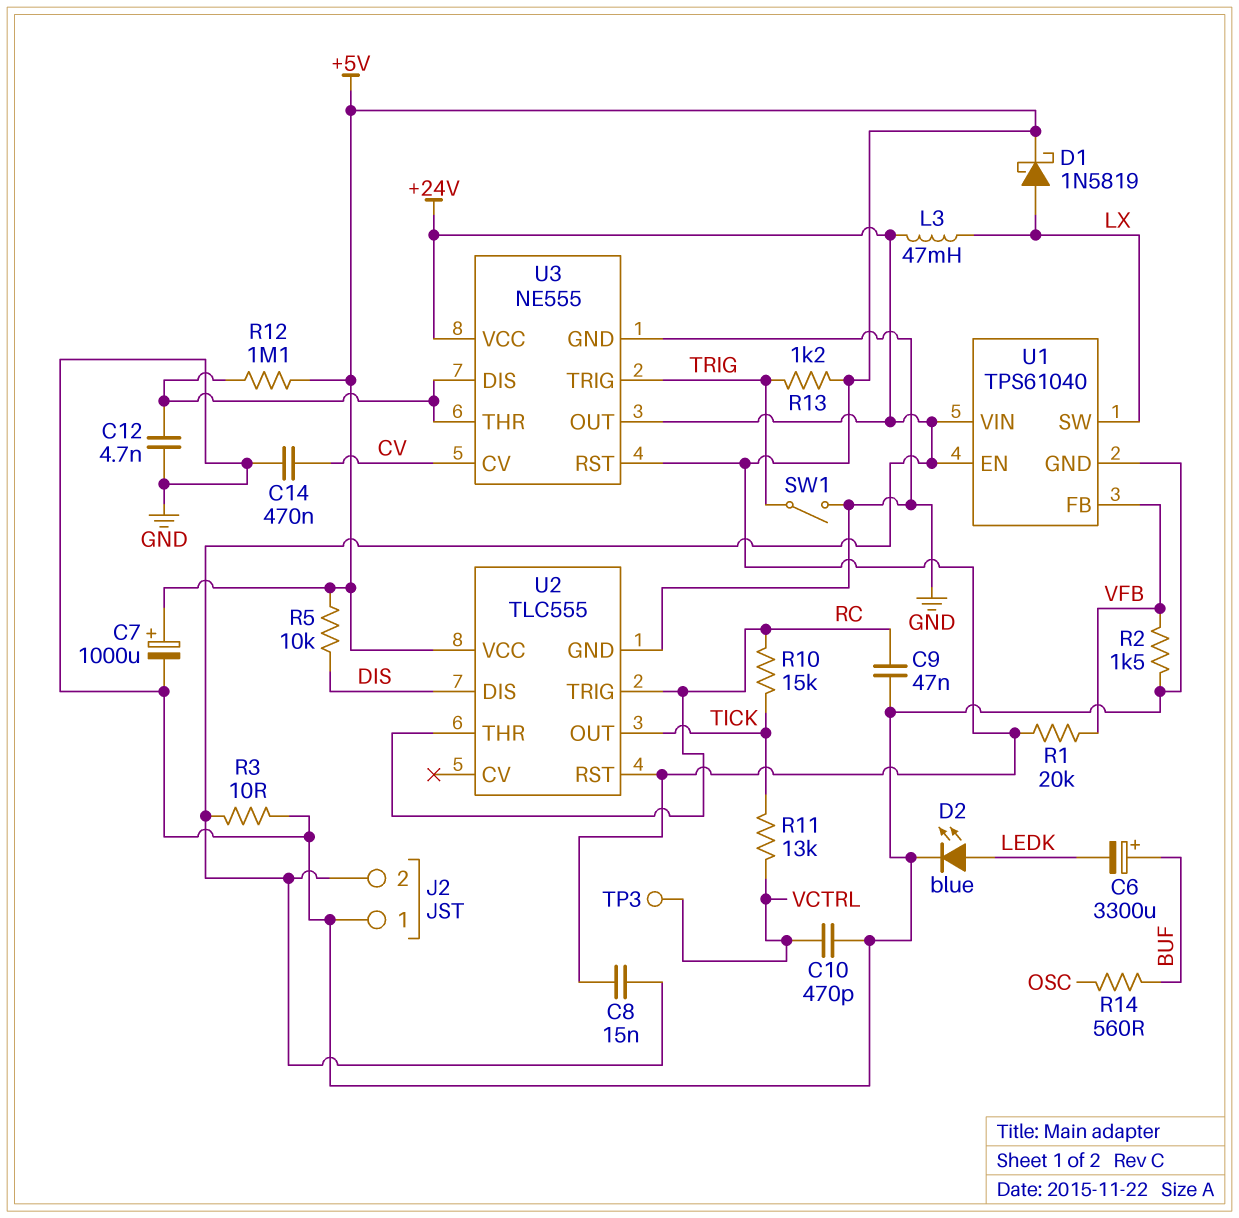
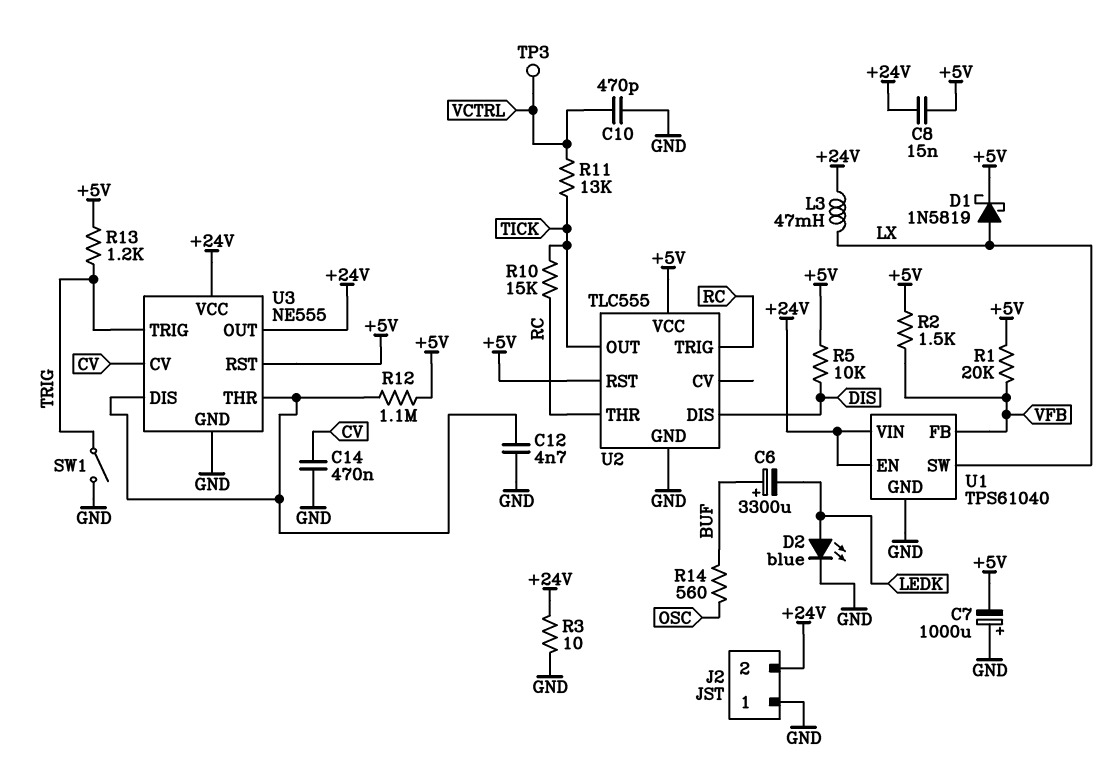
C7: 1000uF (plus +5V, minus GND) -> 1000uF (plus GND, minus +5V)
C9: 47nF (GND, RC) -> none
R2: 1.5k (GND, VFB) -> 1.5k (+5V, VFB)

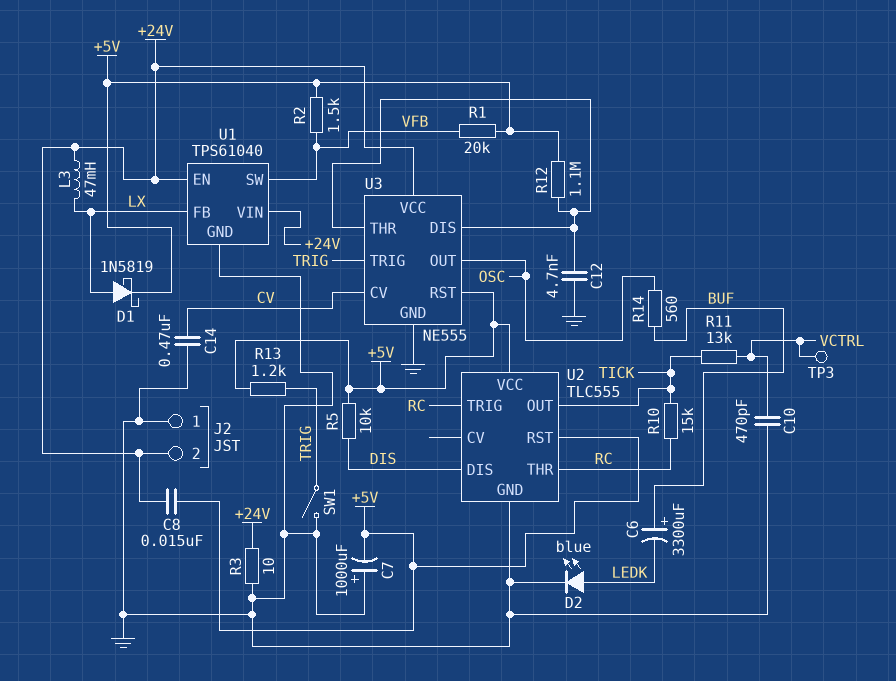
U1 pin FB: VFB -> LX
U1 pin SW: LX -> VFB
U3 pin OUT: +24V -> OSC

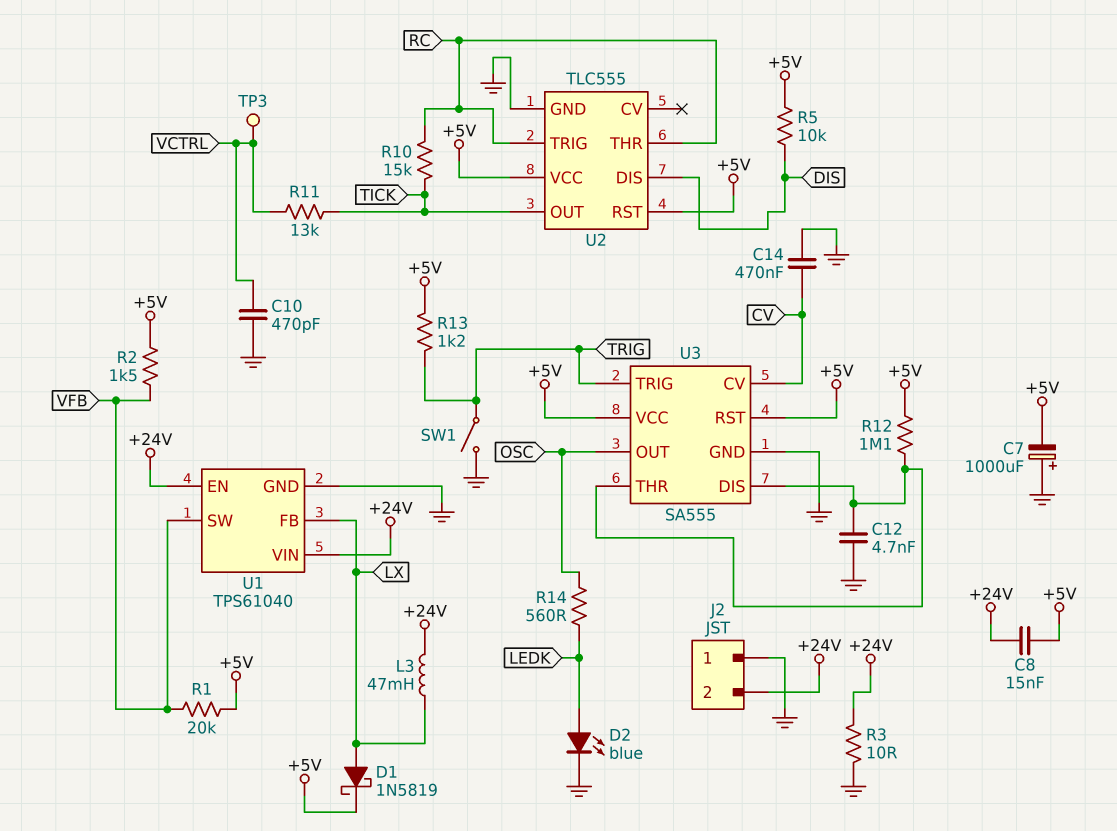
C6: 3300uF (plus BUF, minus LEDK) -> none
R14: 560 (BUF, OSC) -> 560 (LEDK, OSC)
U3: NE555 -> SA555
U3 pin VCC: +24V -> +5V

